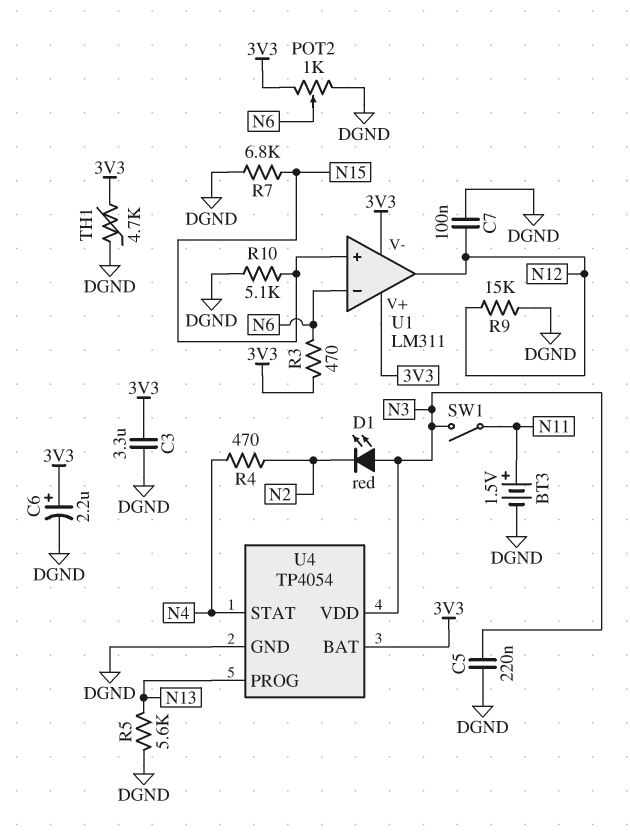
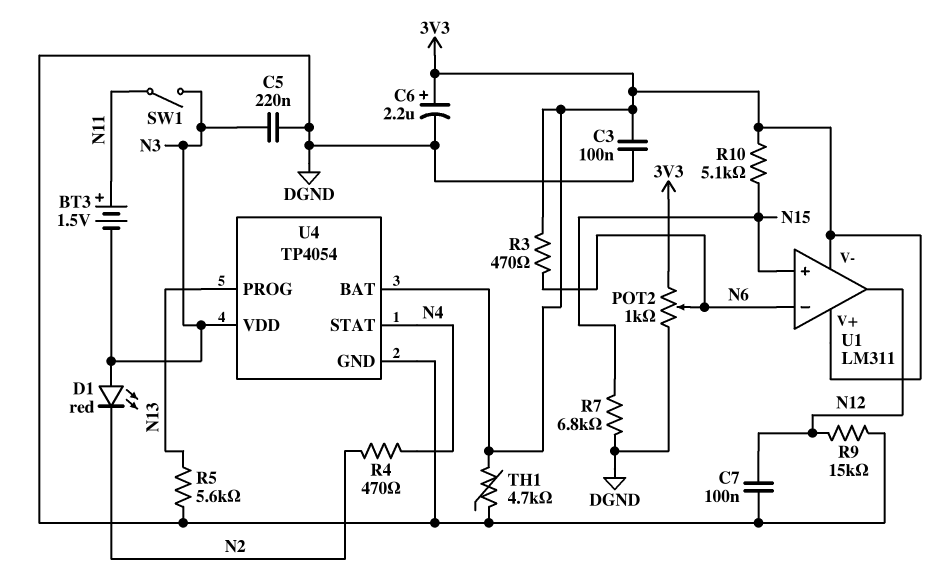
BT3: 1.5V (plus N11, minus DGND) -> 1.5V (plus N11, minus N3)
C3: 3.3uF (3V3, DGND) -> 100nF (3V3, DGND)
R10: 5.1k (DGND, N15) -> 5.1k (3V3, N15)

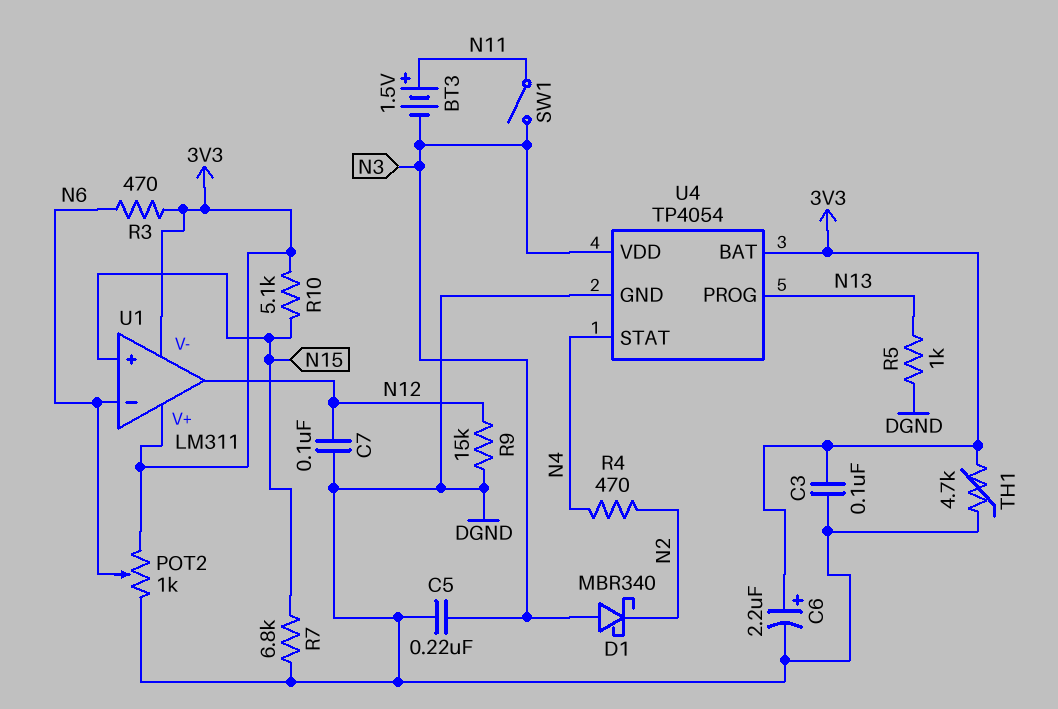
D1: LED red (A N3, K N2) -> schottky MBR340 (A N3, K N2)
R5: 5.6k (DGND, N13) -> 1k (DGND, N13)

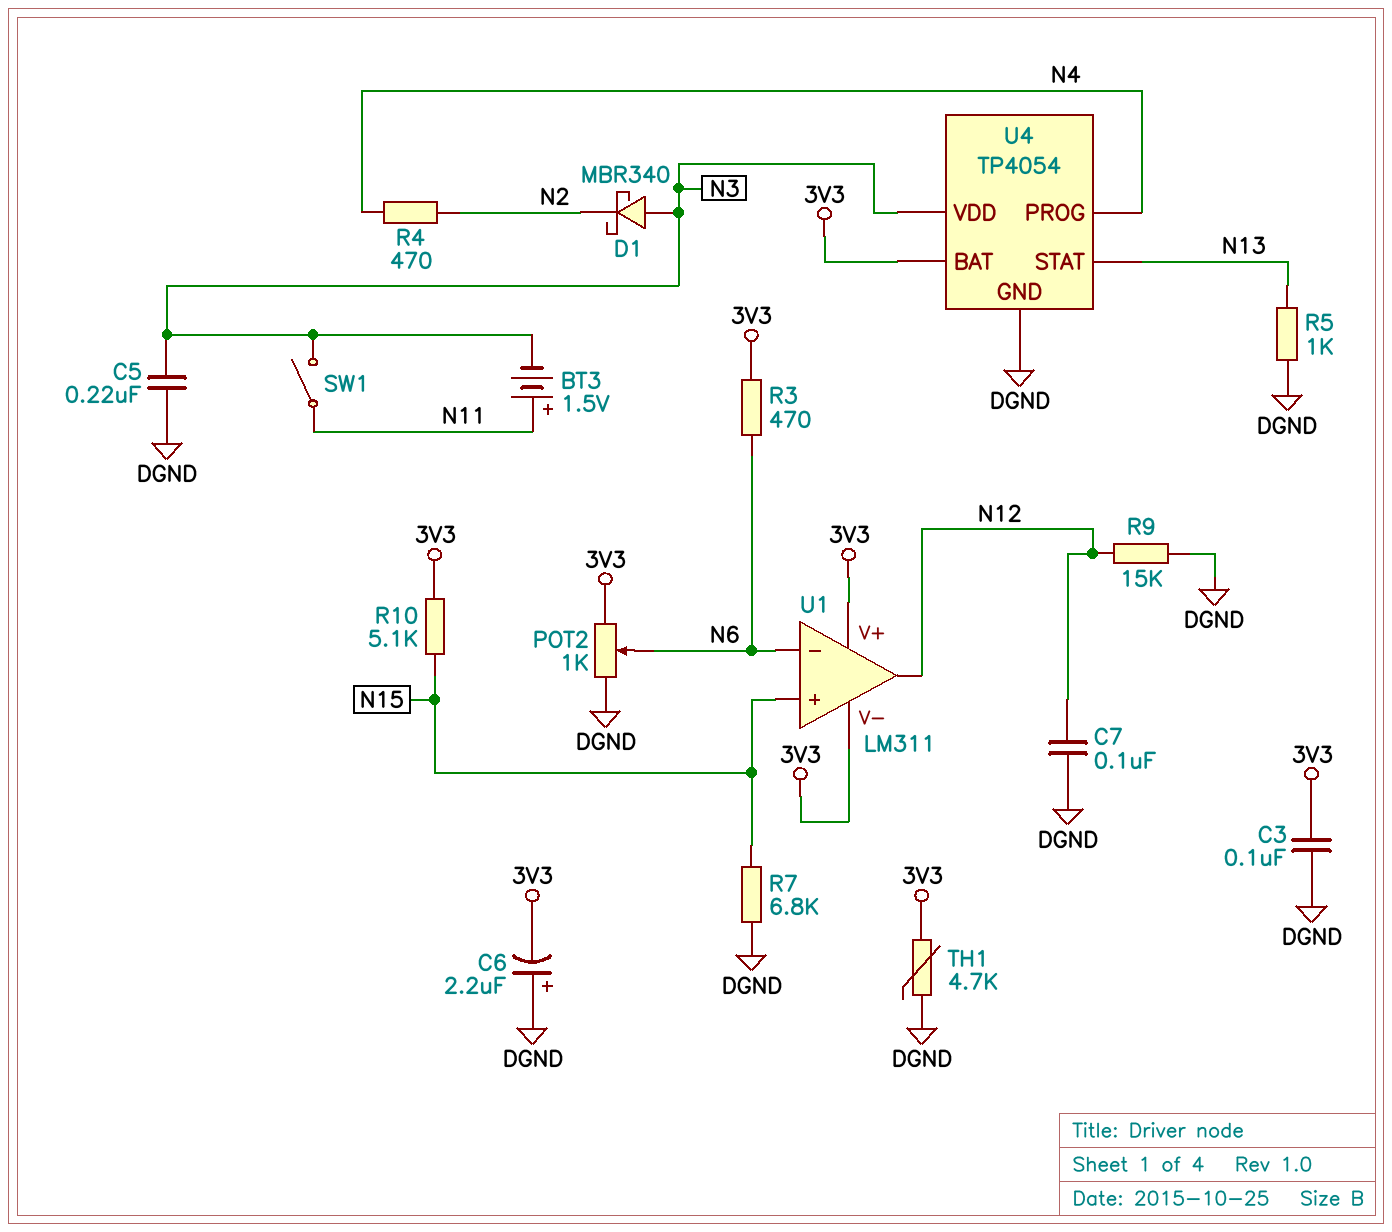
C6: 2.2uF (plus 3V3, minus DGND) -> 2.2uF (plus DGND, minus 3V3)
U4 pin PROG: N13 -> N4
U4 pin STAT: N4 -> N13

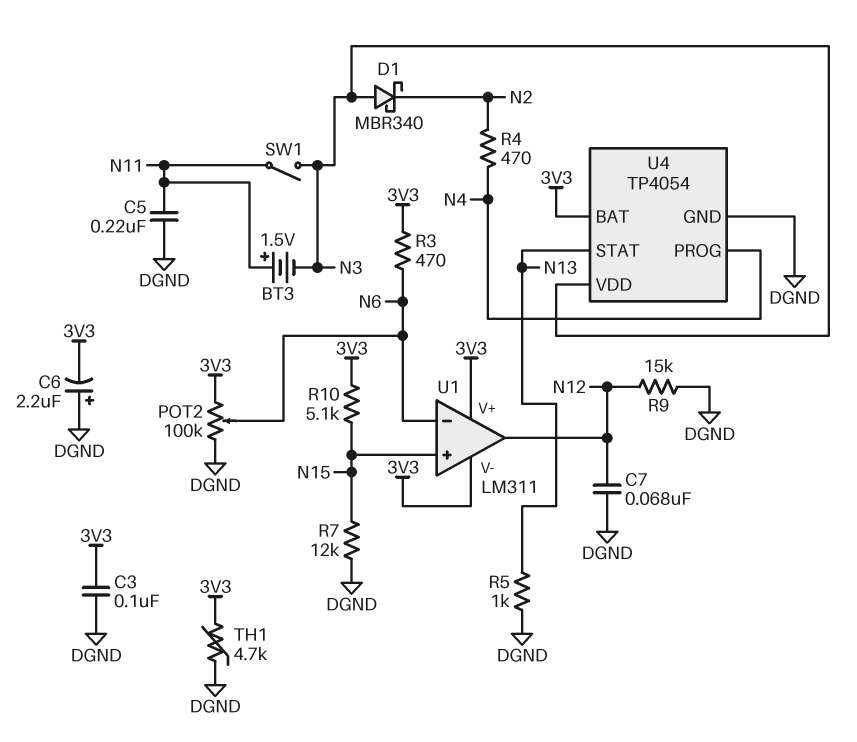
C5: 220nF (DGND, N3) -> 220nF (DGND, N11)
C7: 100nF (DGND, N12) -> 68nF (DGND, N12)
POT2: 1k (3V3, DGND, wiper N6) -> 100k (3V3, DGND, wiper N6)
R7: 6.8k (DGND, N15) -> 12k (DGND, N15)

